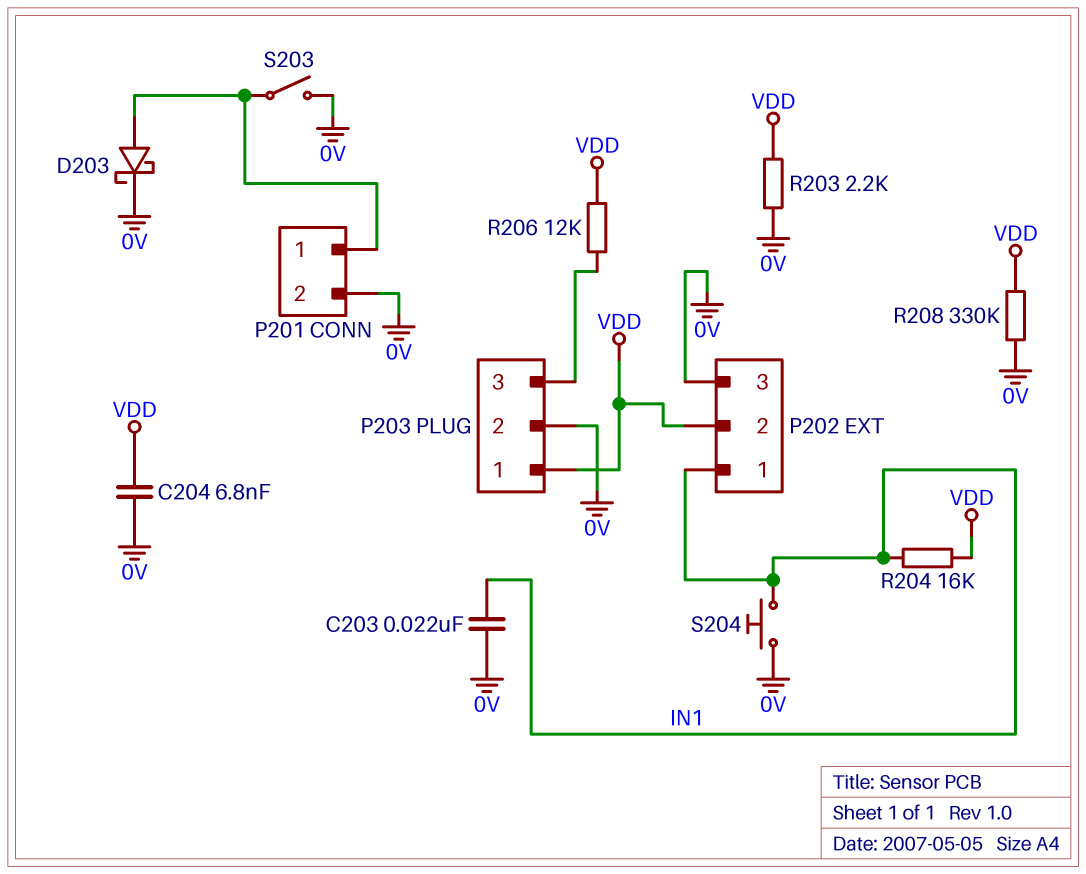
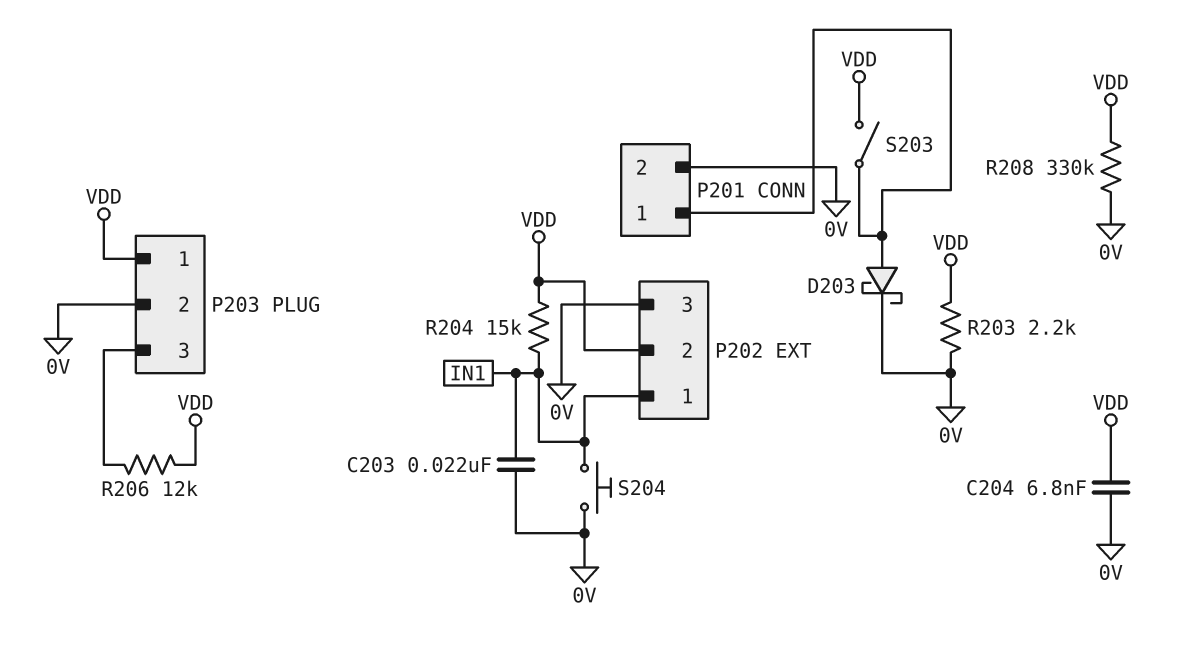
R204: 16k (IN1, VDD) -> 15k (IN1, VDD)
S203: switch (0V, P201/1) -> switch (P201/1, VDD)

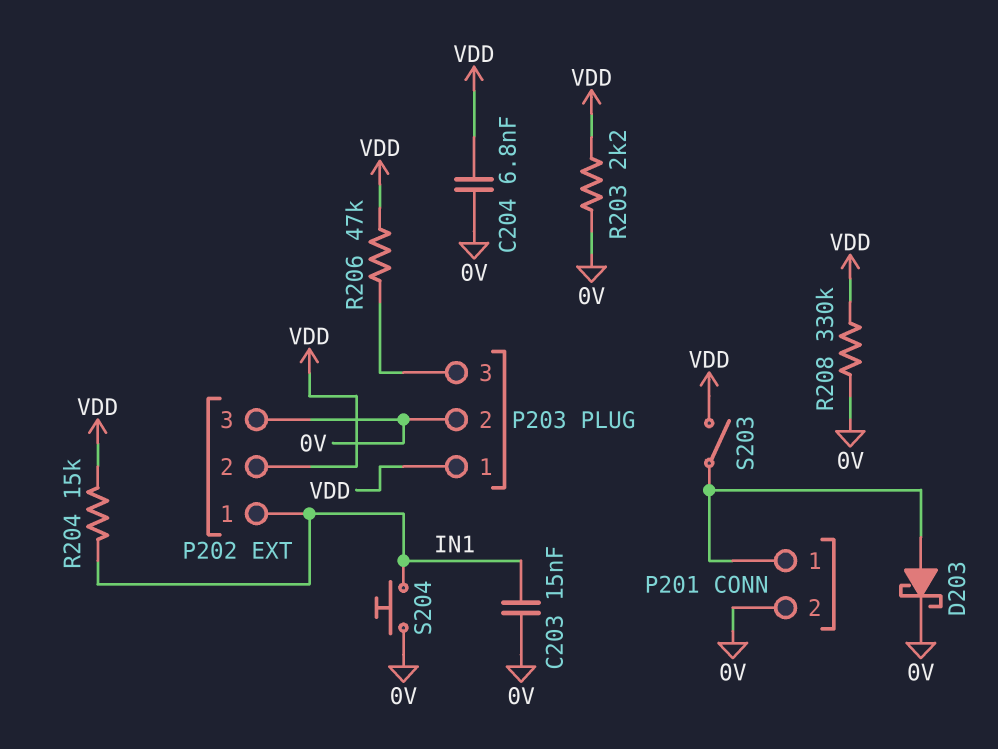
C203: 22nF (0V, IN1) -> 15nF (0V, IN1)
R206: 12k (P203/3, VDD) -> 47k (P203/3, VDD)

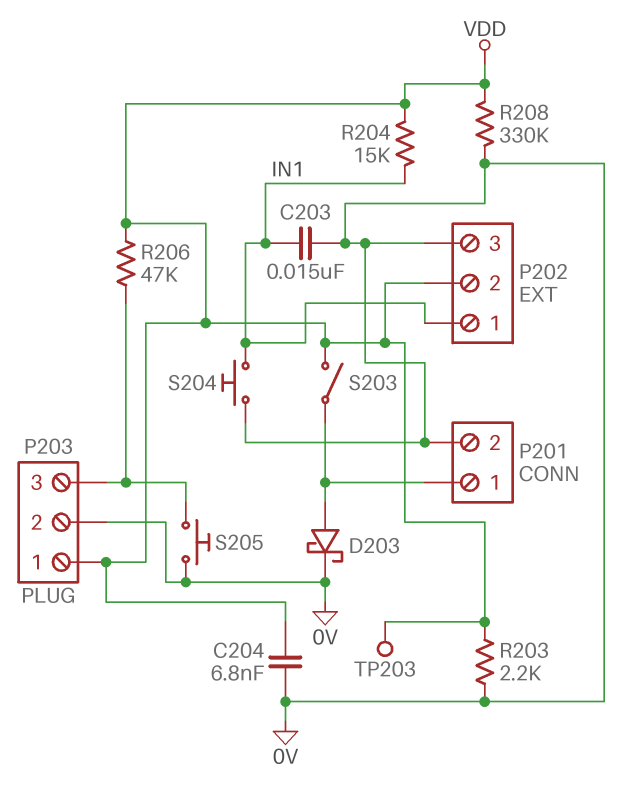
S205: none -> button (0V, P203/3)
TP203: none -> test point (VDD)

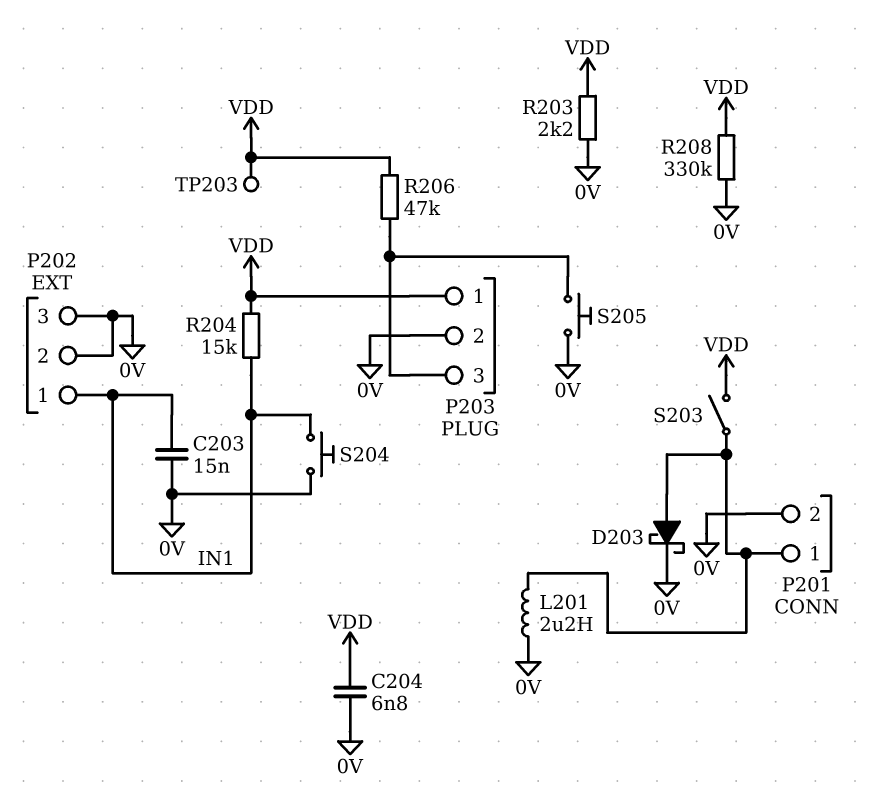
L201: none -> 2.2uH (0V, P201/1)
P202 pin 2: VDD -> 0V

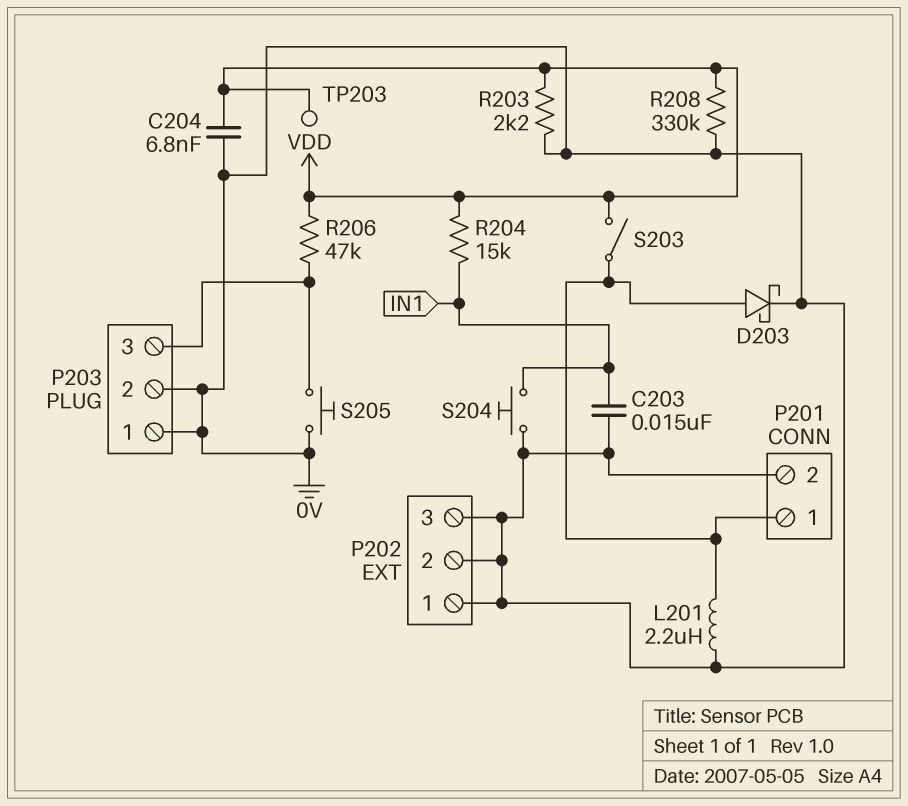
P202 pin 1: IN1 -> 0V
P203 pin 1: VDD -> 0V

